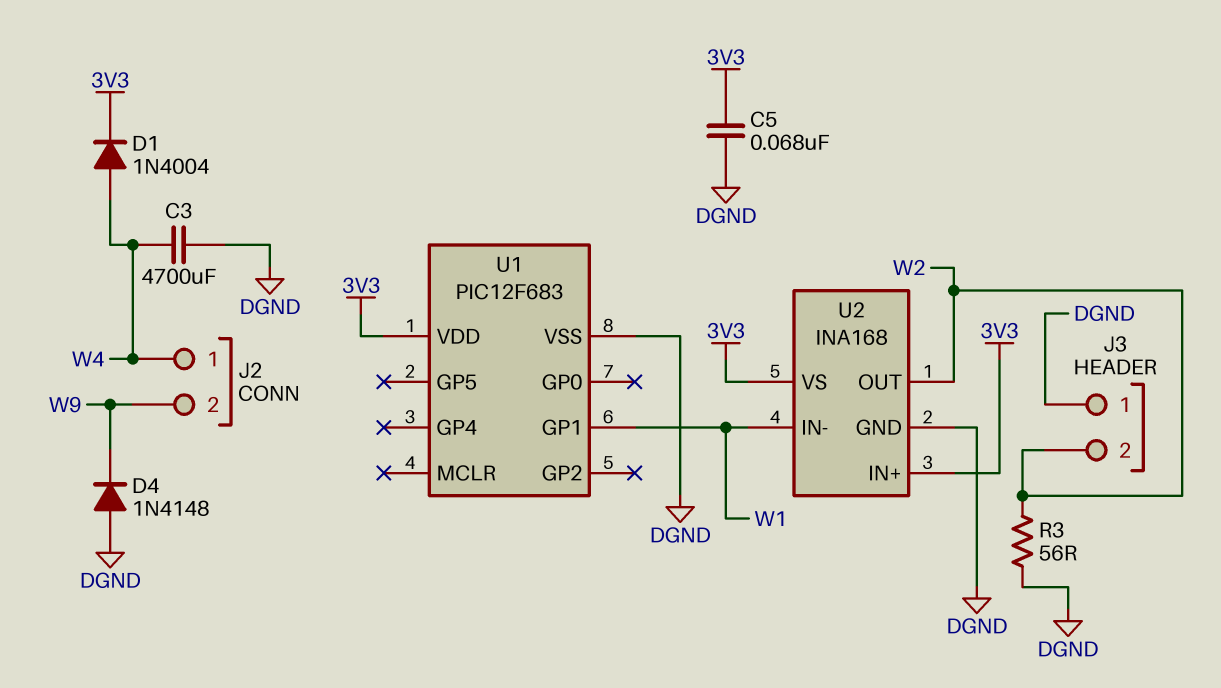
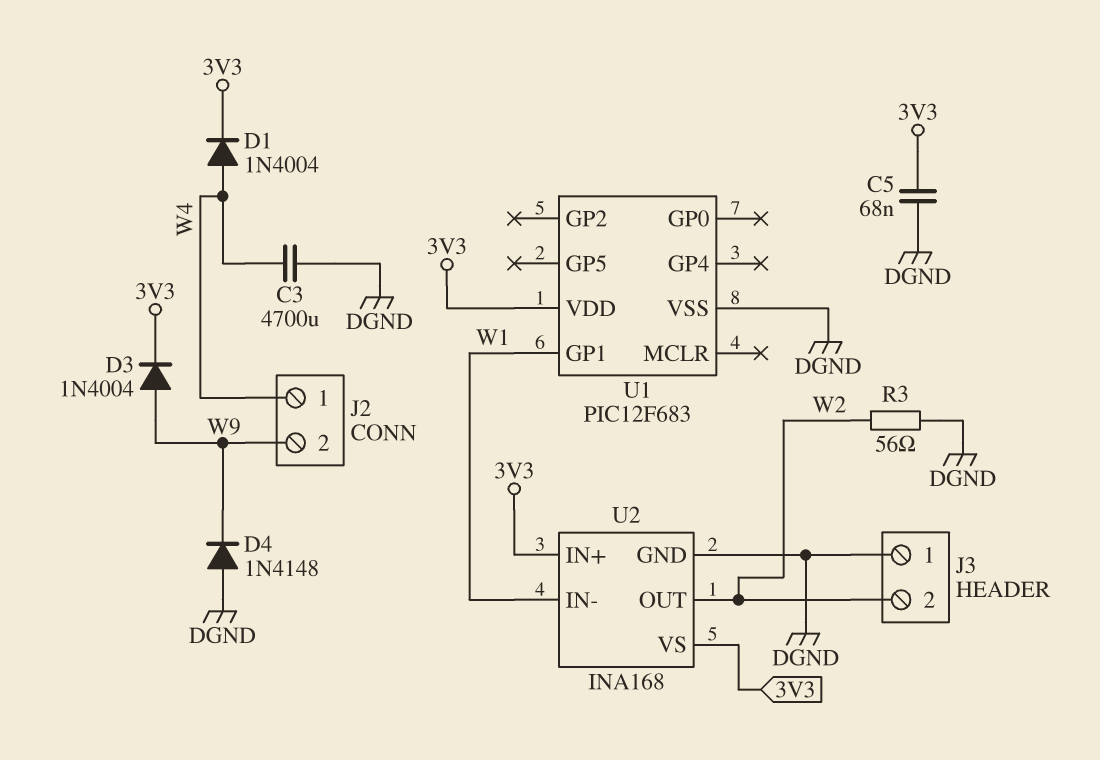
D3: none -> diode 1N4004 (A W9, K 3V3)

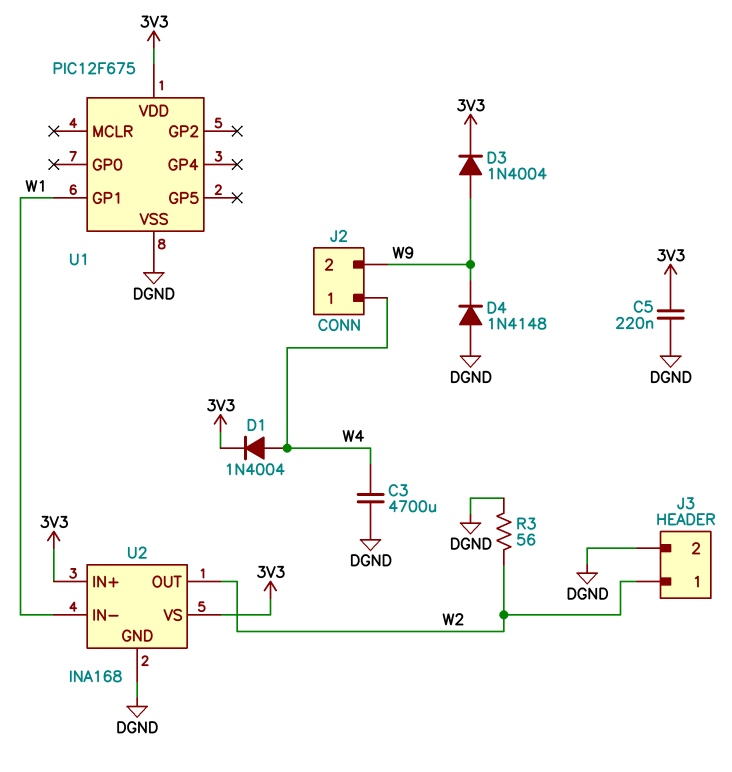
C5: 68nF (3V3, DGND) -> 220nF (3V3, DGND)
J3 pin 1: DGND -> W2
J3 pin 2: W2 -> DGND
U1: PIC12F683 -> PIC12F675

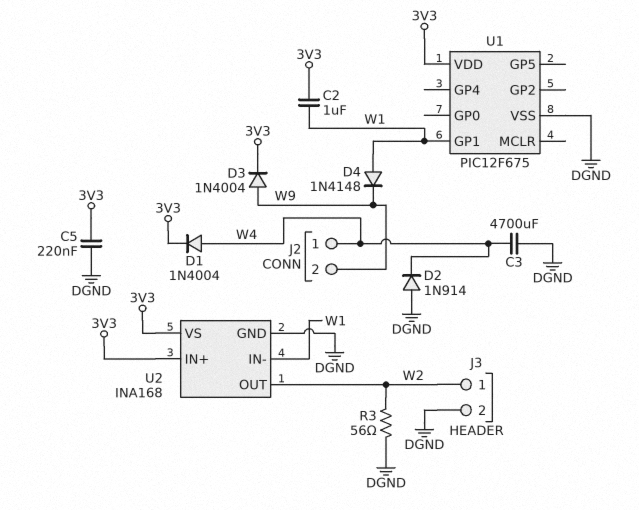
C2: none -> 1uF (3V3, W1)
D2: none -> diode 1N914 (A DGND, K W4)
D4: diode 1N4148 (A DGND, K W9) -> diode 1N4148 (A W1, K W9)

